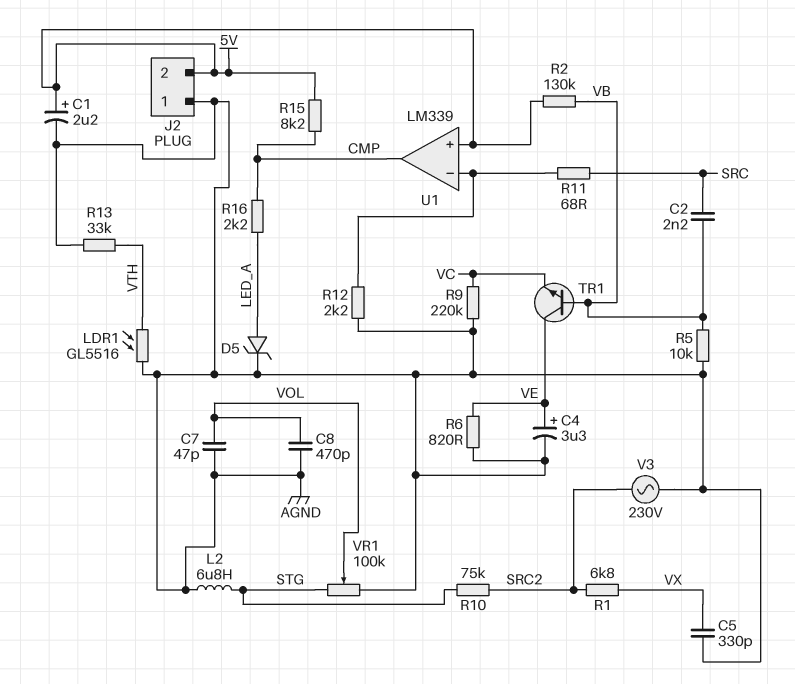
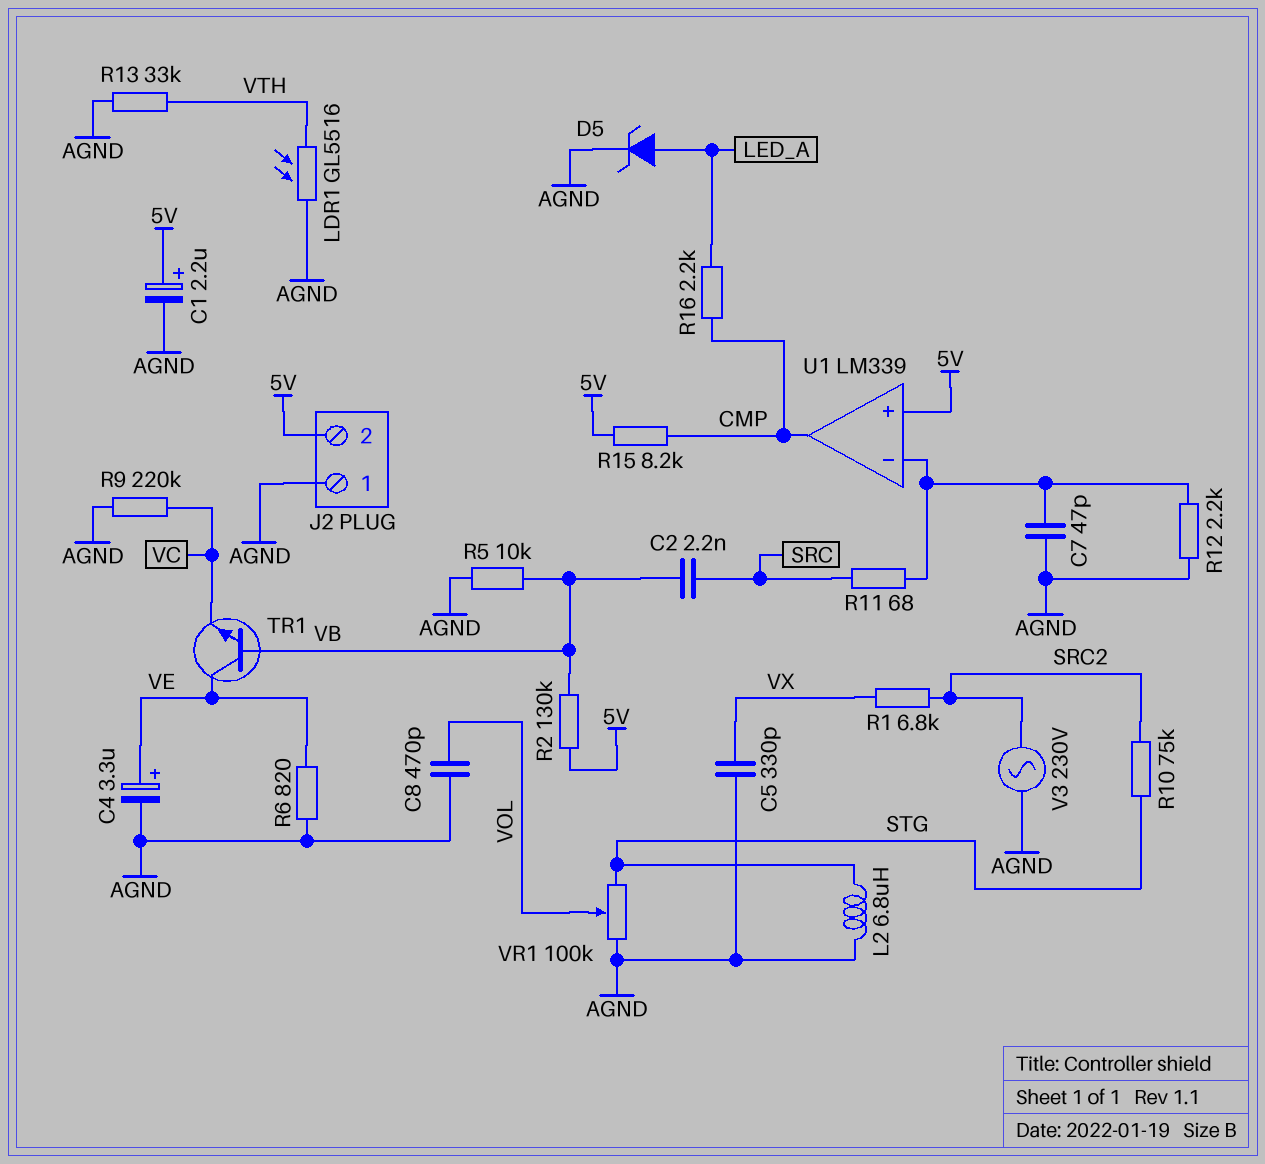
C7: 47pF (AGND, VOL) -> 47pF (AGND, U1/in-)

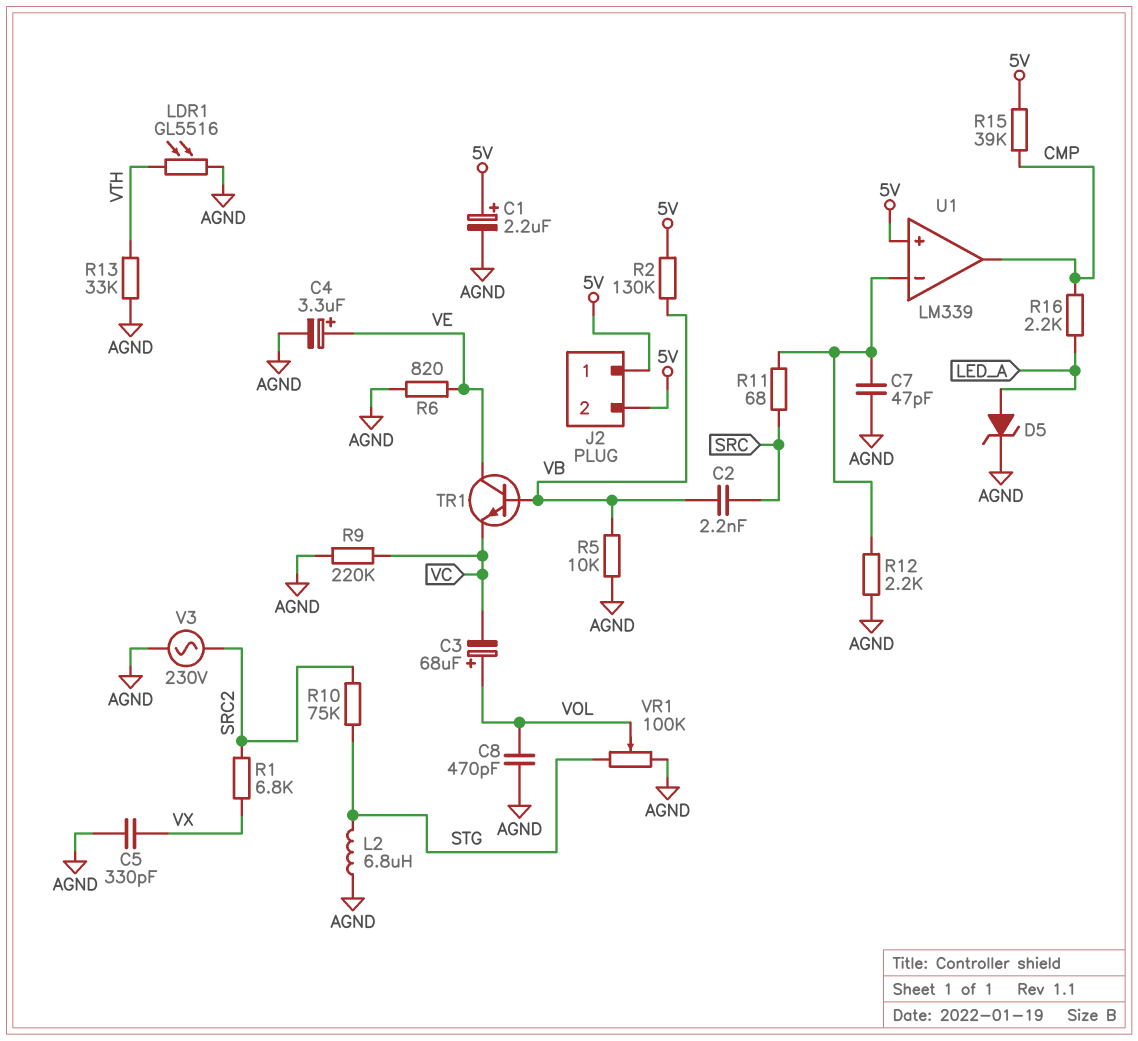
C3: none -> 68uF (plus VOL, minus VC)
J2 pin 1: AGND -> 5V
R15: 8.2k (5V, CMP) -> 39k (5V, CMP)

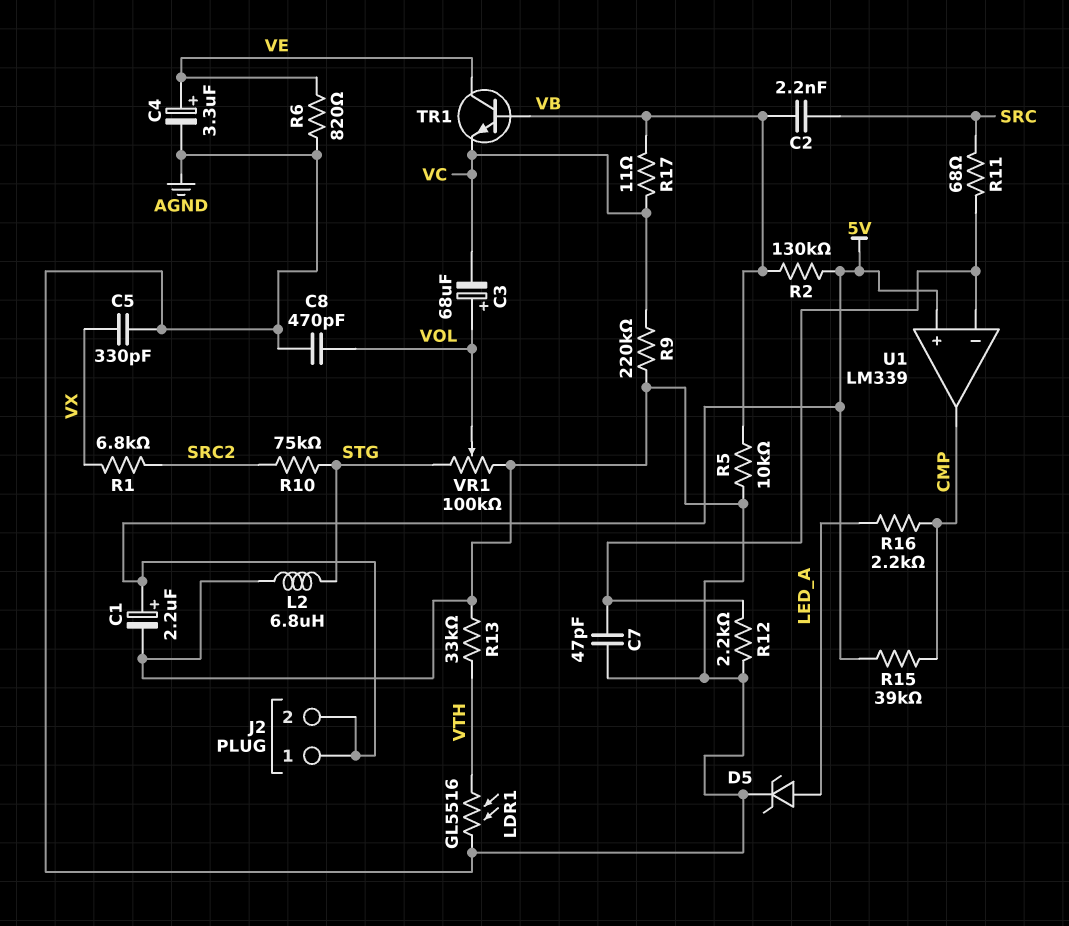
R17: none -> 11 (VB, VC)
V3: AC 230V (AGND, SRC2) -> none

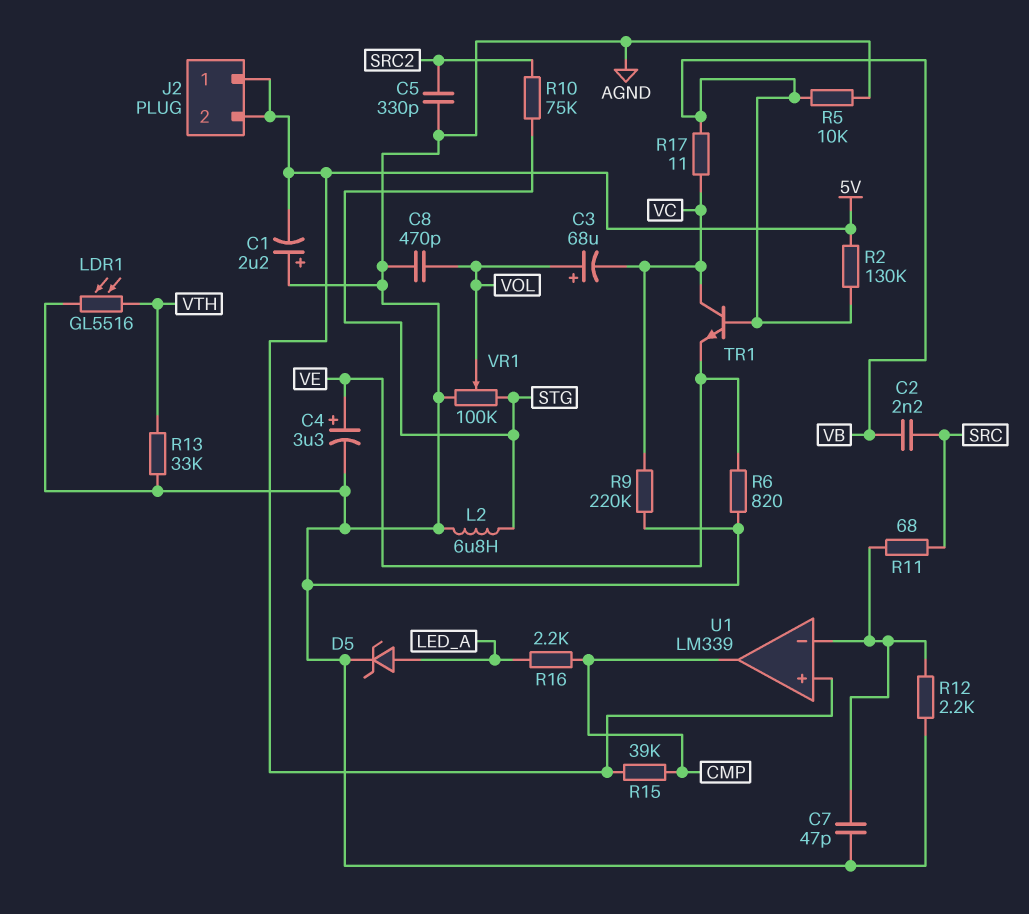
C1: 2.2uF (plus 5V, minus AGND) -> 2.2uF (plus AGND, minus 5V)
C5: 330pF (AGND, VX) -> 330pF (AGND, SRC2)
R1: 6.8k (SRC2, VX) -> none
TR1: NPN (B VB, C VE, E VC) -> NPN (B VB, C VC, E VE)

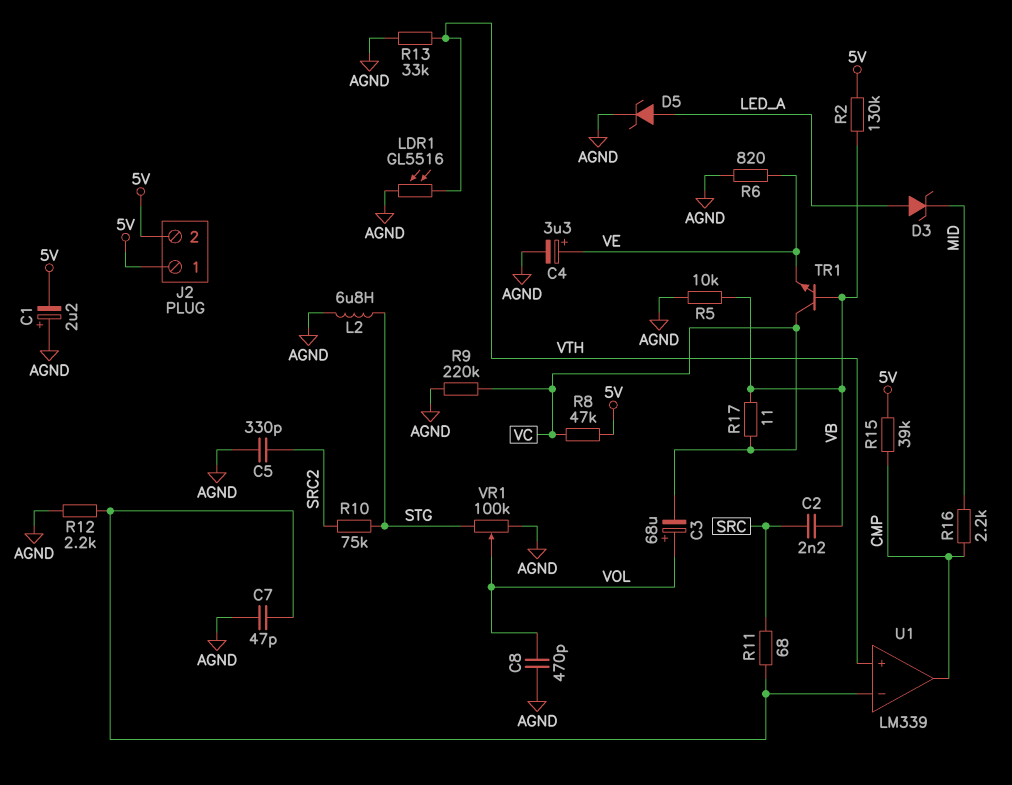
D3: none -> zener (A LED_A, K MID)
R8: none -> 47k (5V, VC)
R16: 2.2k (CMP, LED_A) -> 2.2k (CMP, MID)
U1 pin in+: 5V -> VTH

